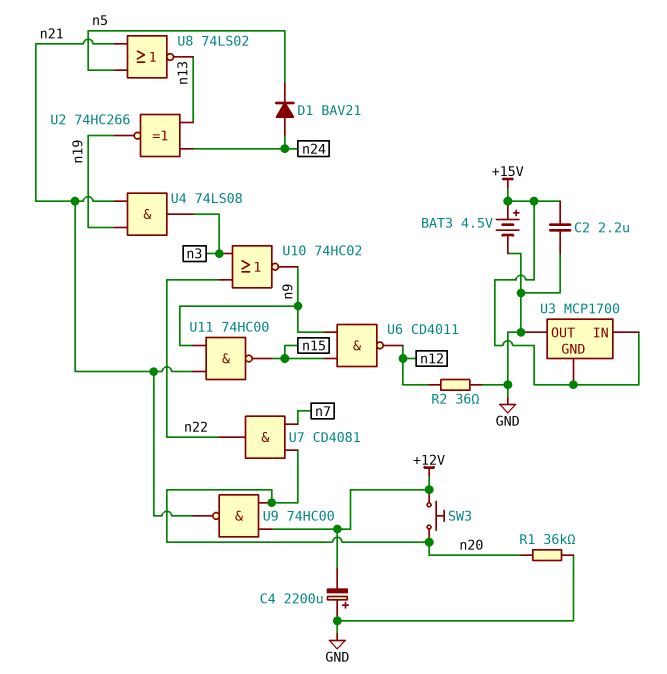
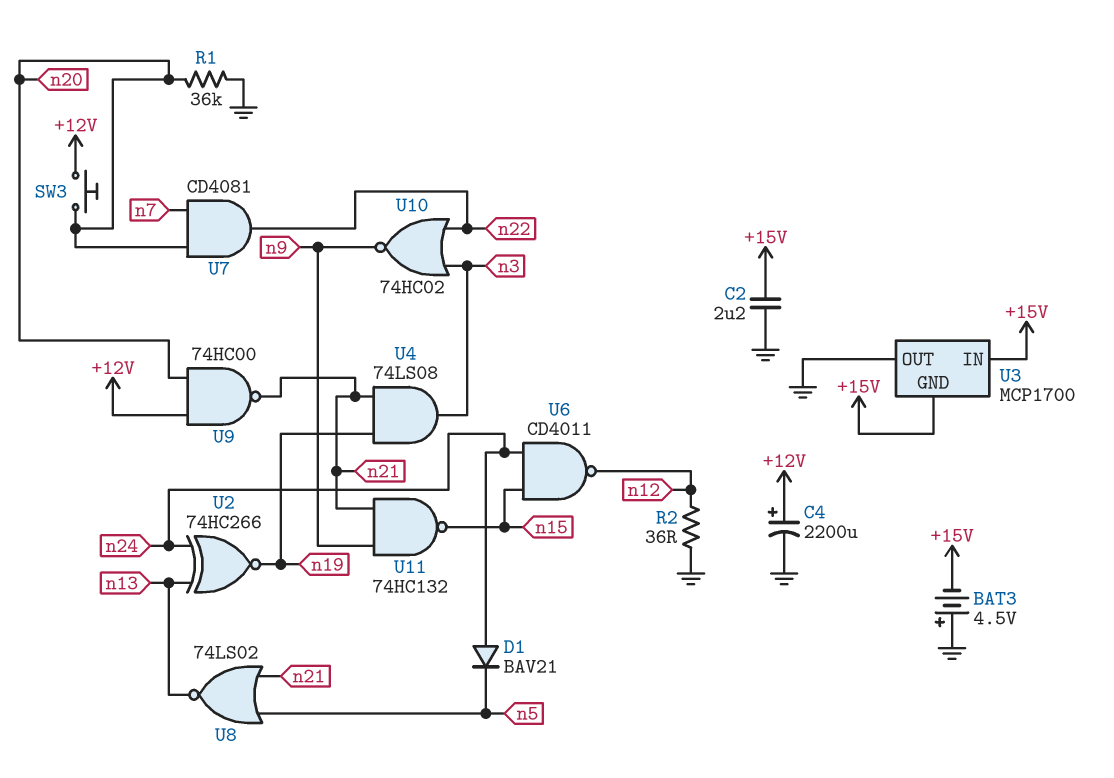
BAT3: 4.5V (plus +15V, minus GND) -> 4.5V (plus GND, minus +15V)
C4: 2200uF (plus GND, minus +12V) -> 2200uF (plus +12V, minus GND)
U6: NAND CD4011 (in n9, in n15, out n12) -> NAND CD4011 (in n15, in n24, out n12)
U11: NAND 74HC00 (in n9, in n21, out n15) -> NAND 74HC132 (in n9, in n21, out n15)

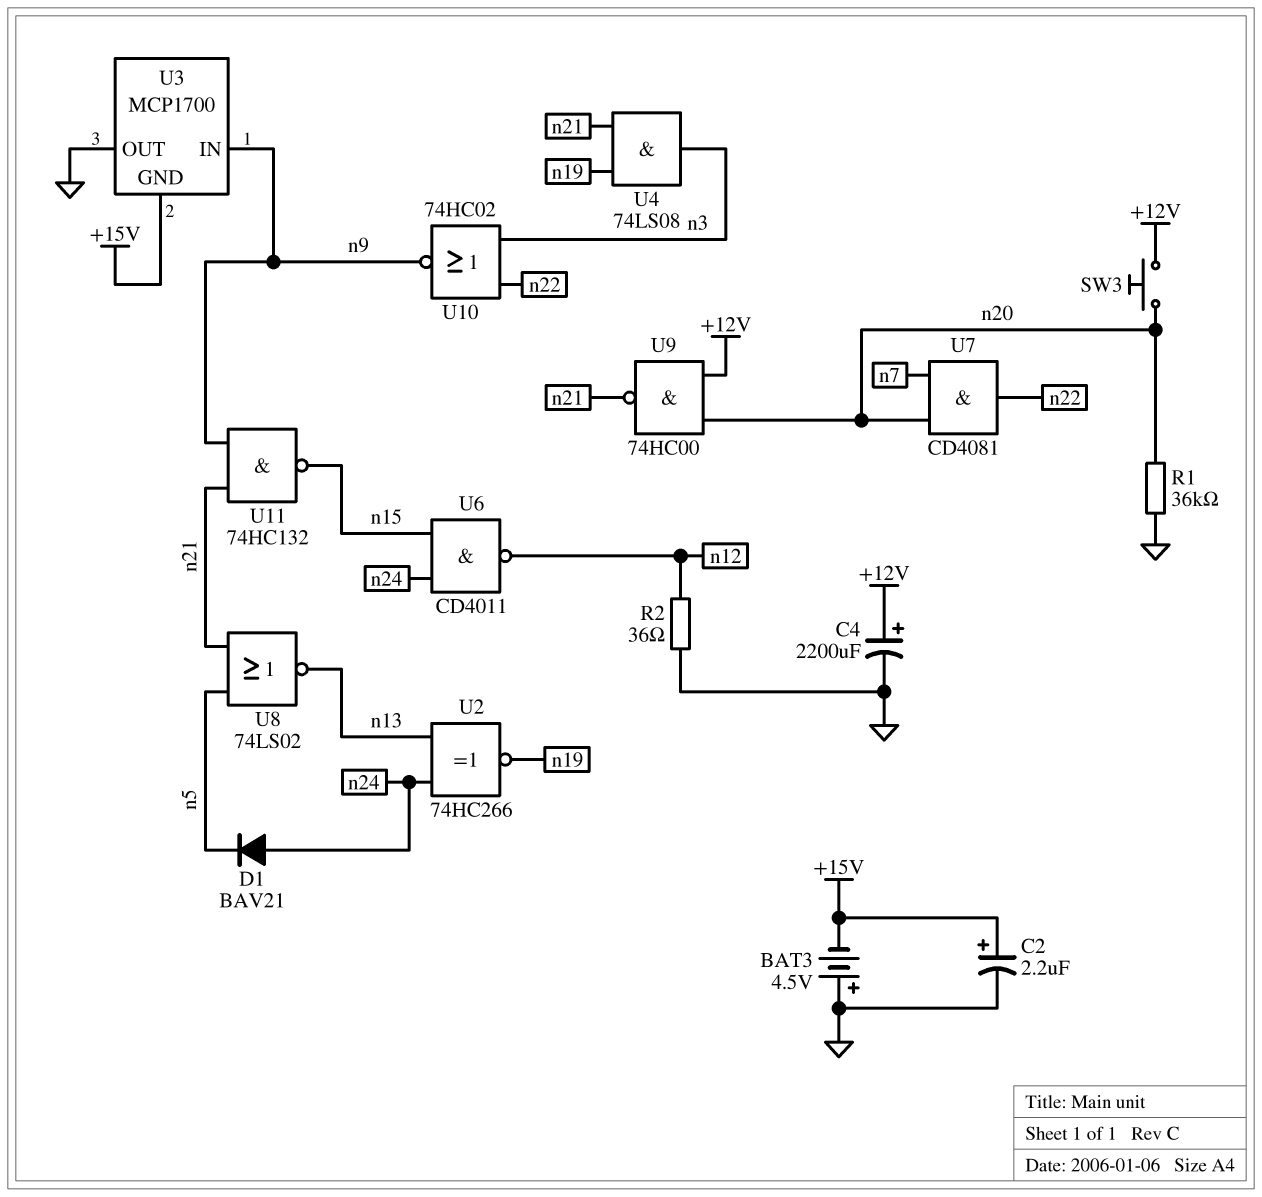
C2: 2.2uF (+15V, GND) -> 2.2uF (plus +15V, minus GND)
U3 pin IN: +15V -> n9

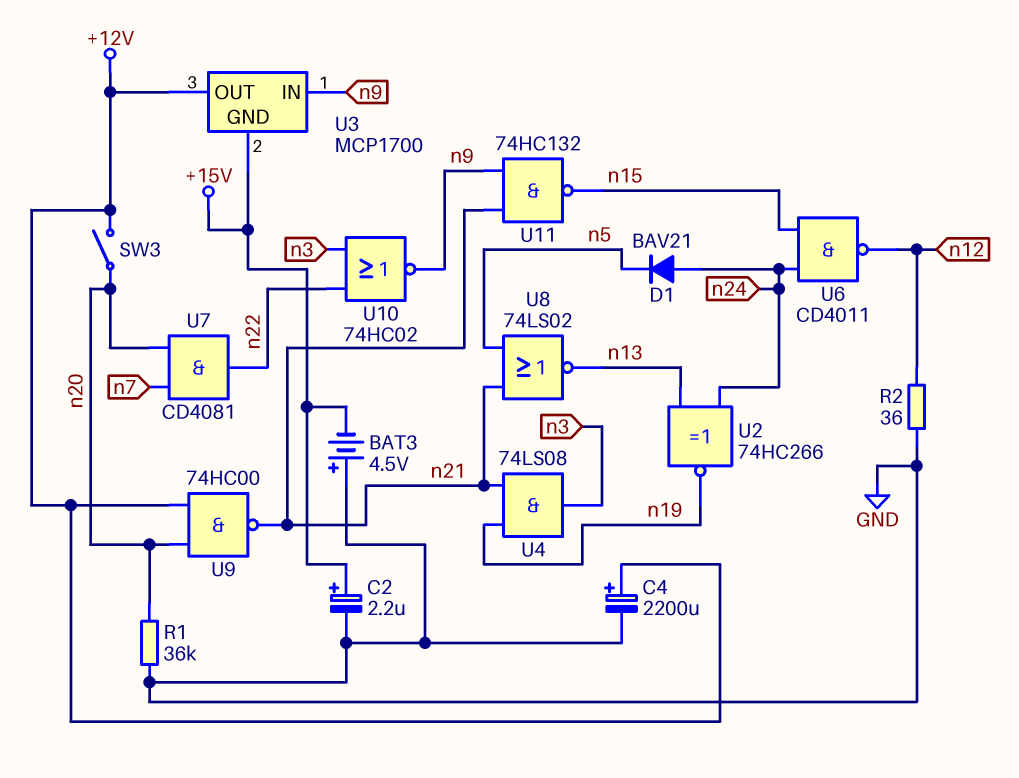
SW3: button (+12V, n20) -> switch (+12V, n20)
U3 pin OUT: GND -> +12V

